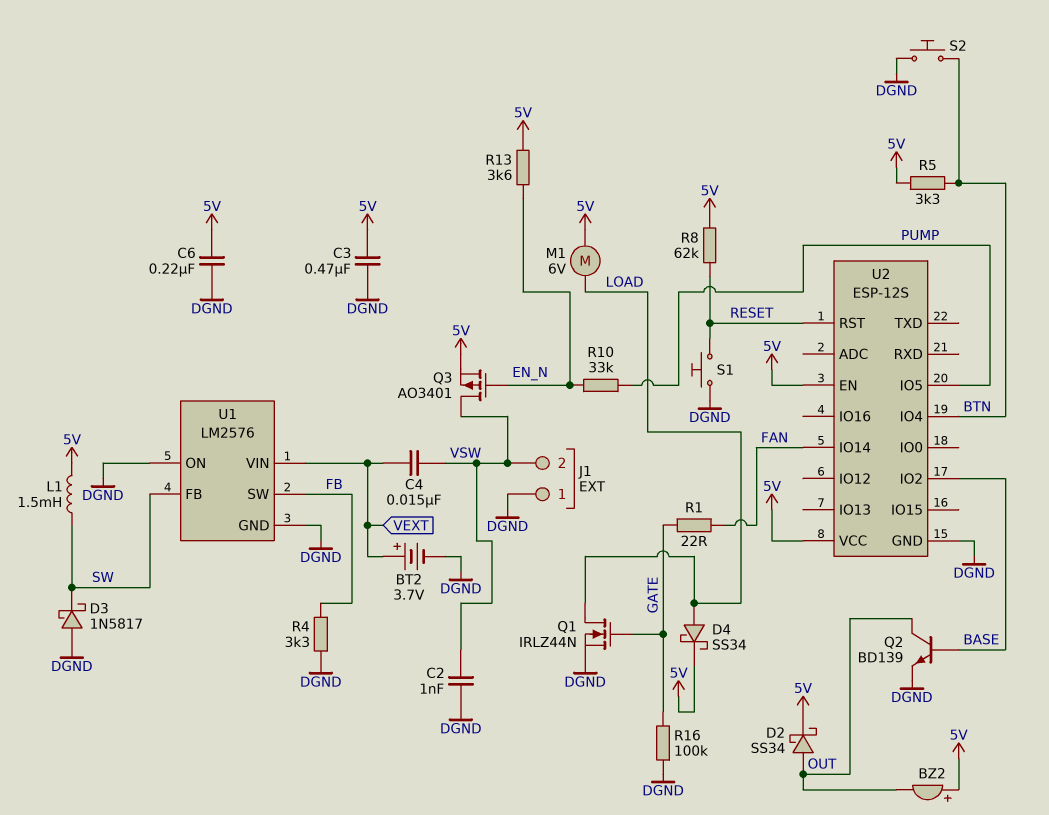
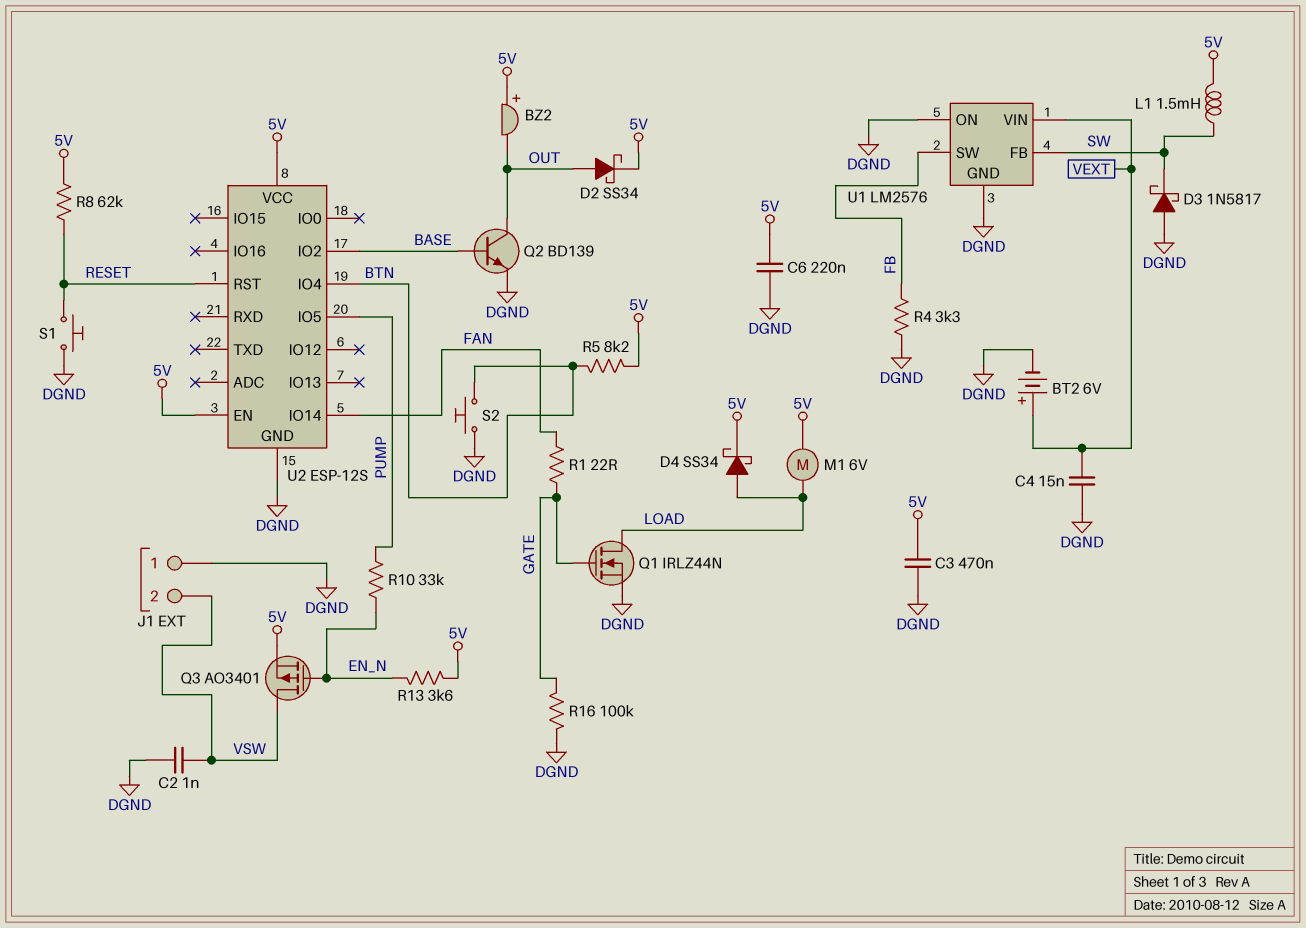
BT2: 3.7V (plus VEXT, minus DGND) -> 6V (plus VEXT, minus DGND)
C4: 15nF (VEXT, VSW) -> 15nF (DGND, VEXT)
R5: 3.3k (5V, BTN) -> 8.2k (5V, BTN)

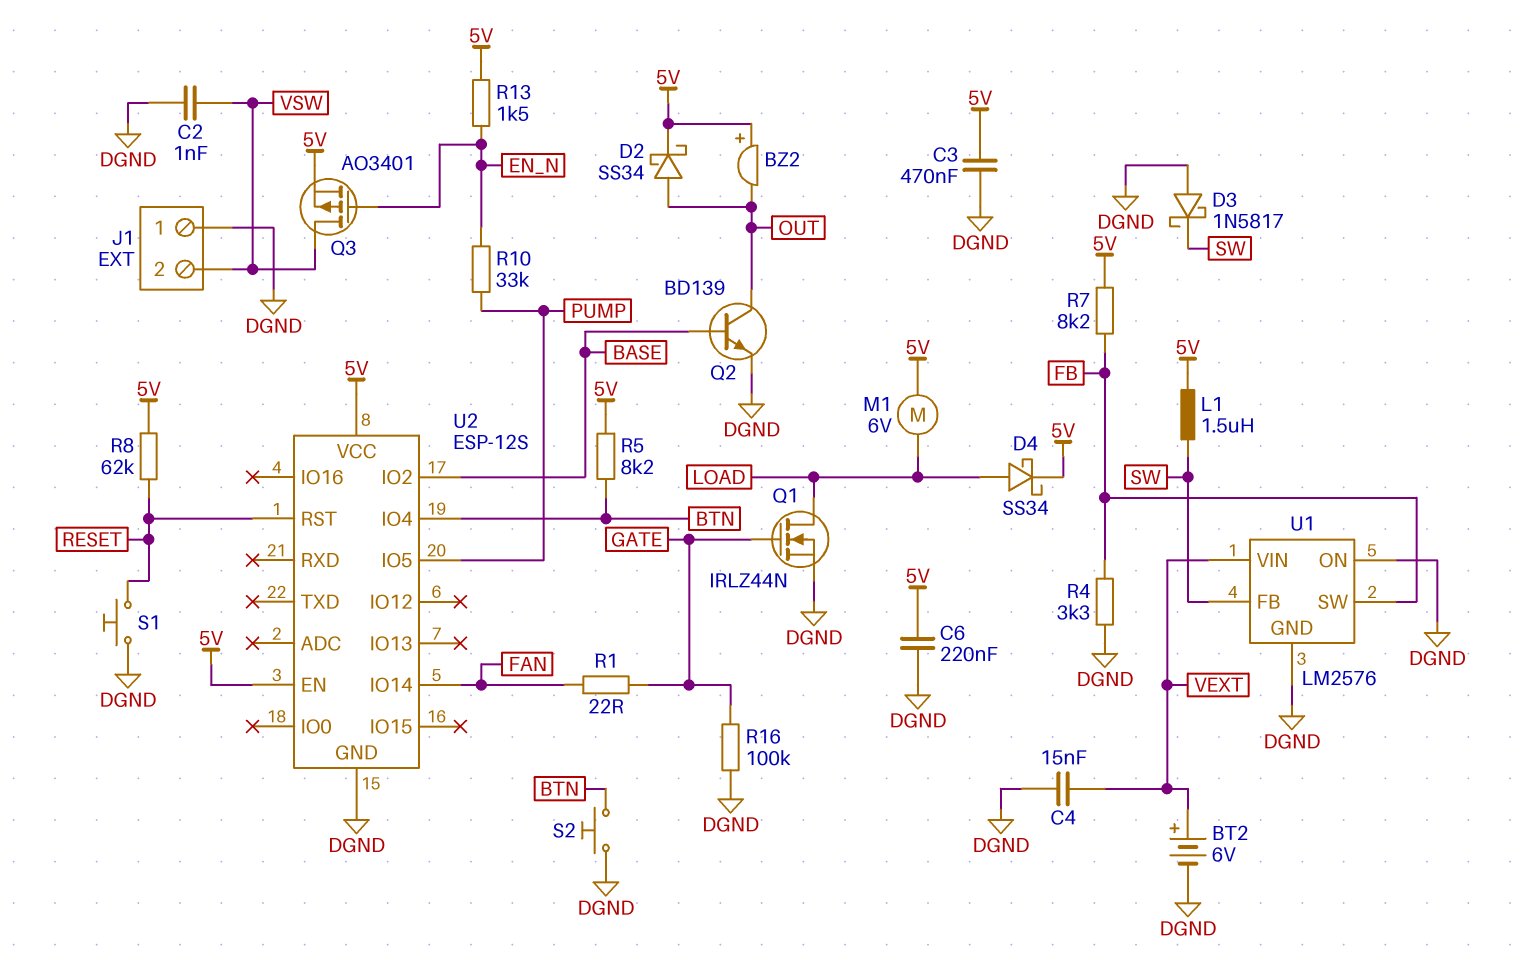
L1: 1.5mH (5V, SW) -> 1.5uH (5V, SW)
R7: none -> 8.2k (5V, FB)
R13: 3.6k (5V, EN_N) -> 1.5k (5V, EN_N)

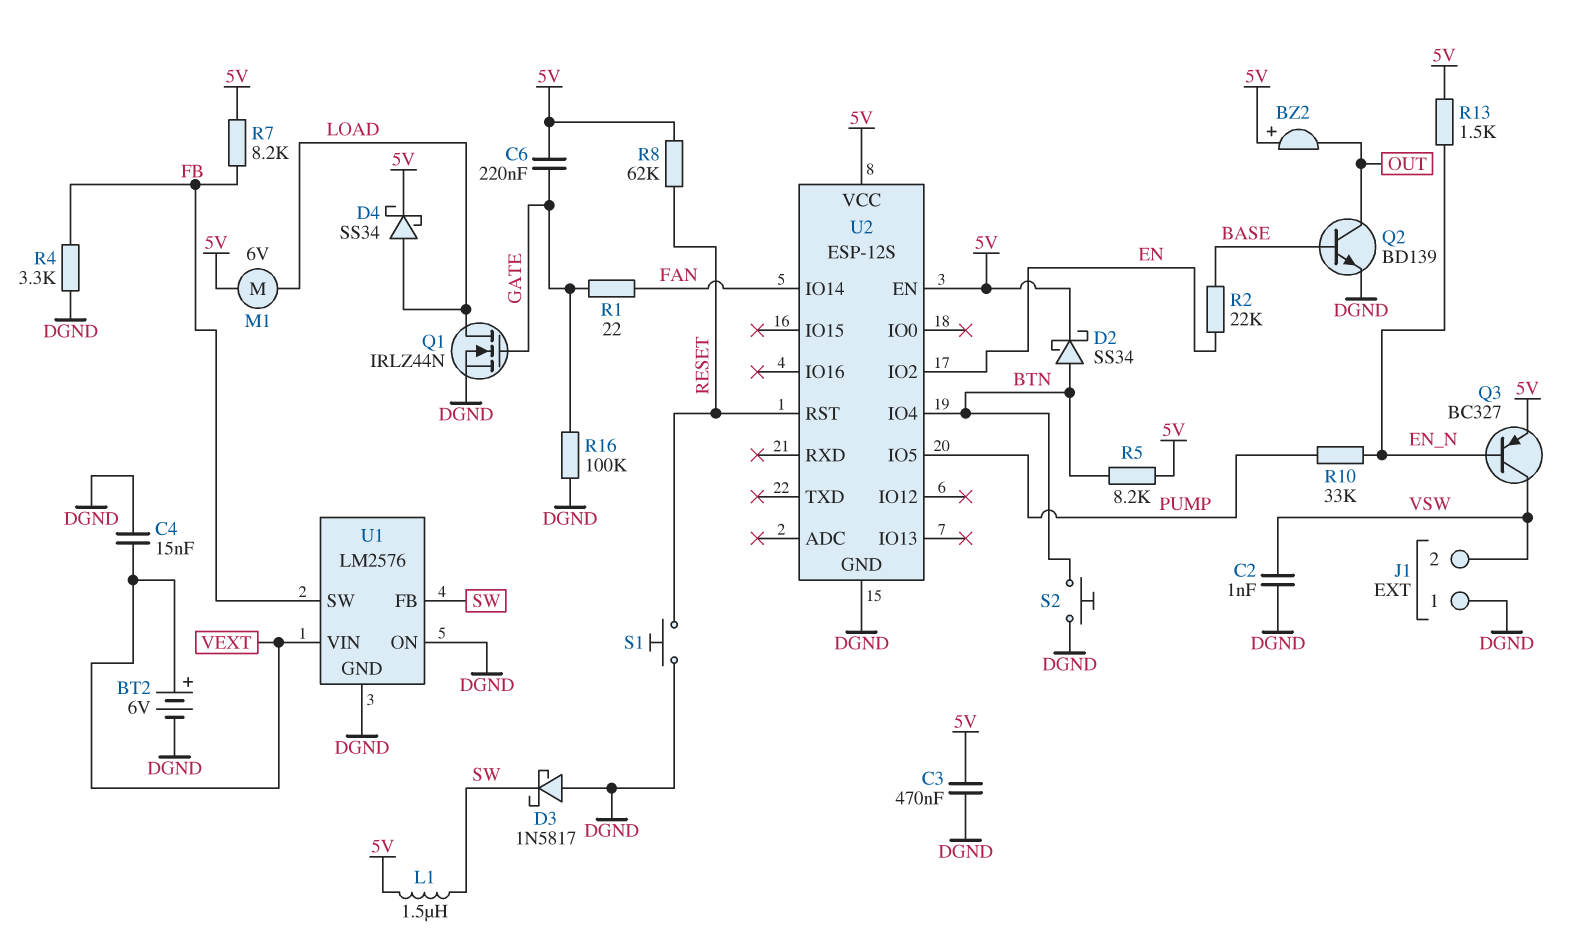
C6: 220nF (5V, DGND) -> 220nF (5V, GATE)
D2: schottky SS34 (A OUT, K 5V) -> schottky SS34 (A BTN, K 5V)
Q3: PMOS AO3401 (G EN_N, D VSW, S 5V) -> PNP BC327 (B EN_N, C VSW, E 5V)
R2: none -> 22k (BASE, EN)
U2 pin IO2: BASE -> EN

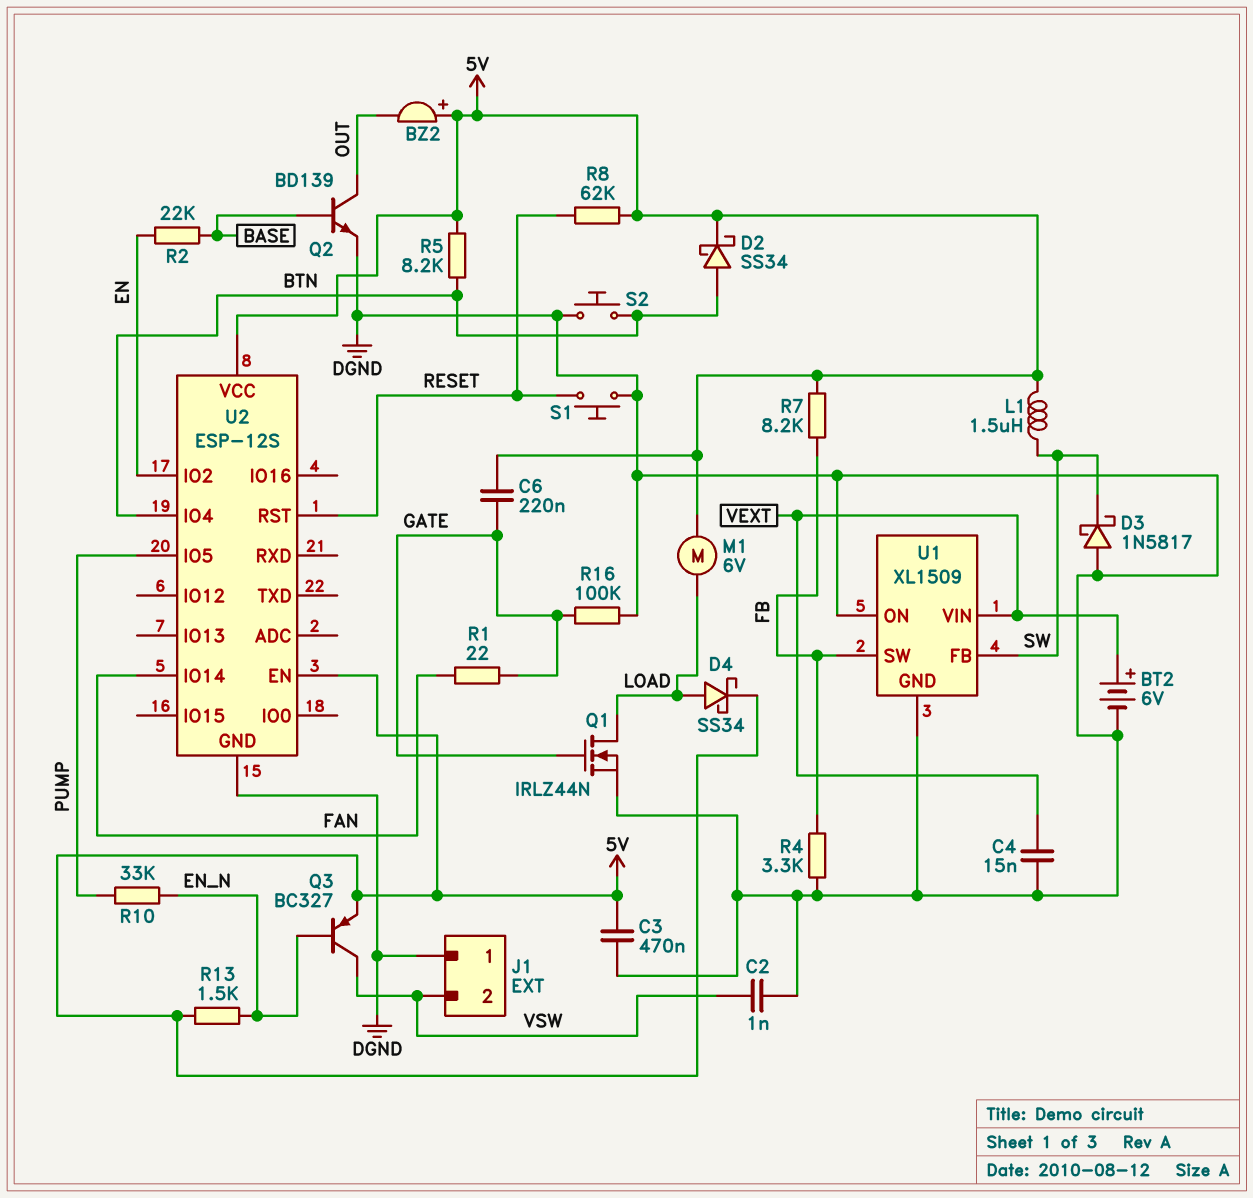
U1: LM2576 -> XL1509

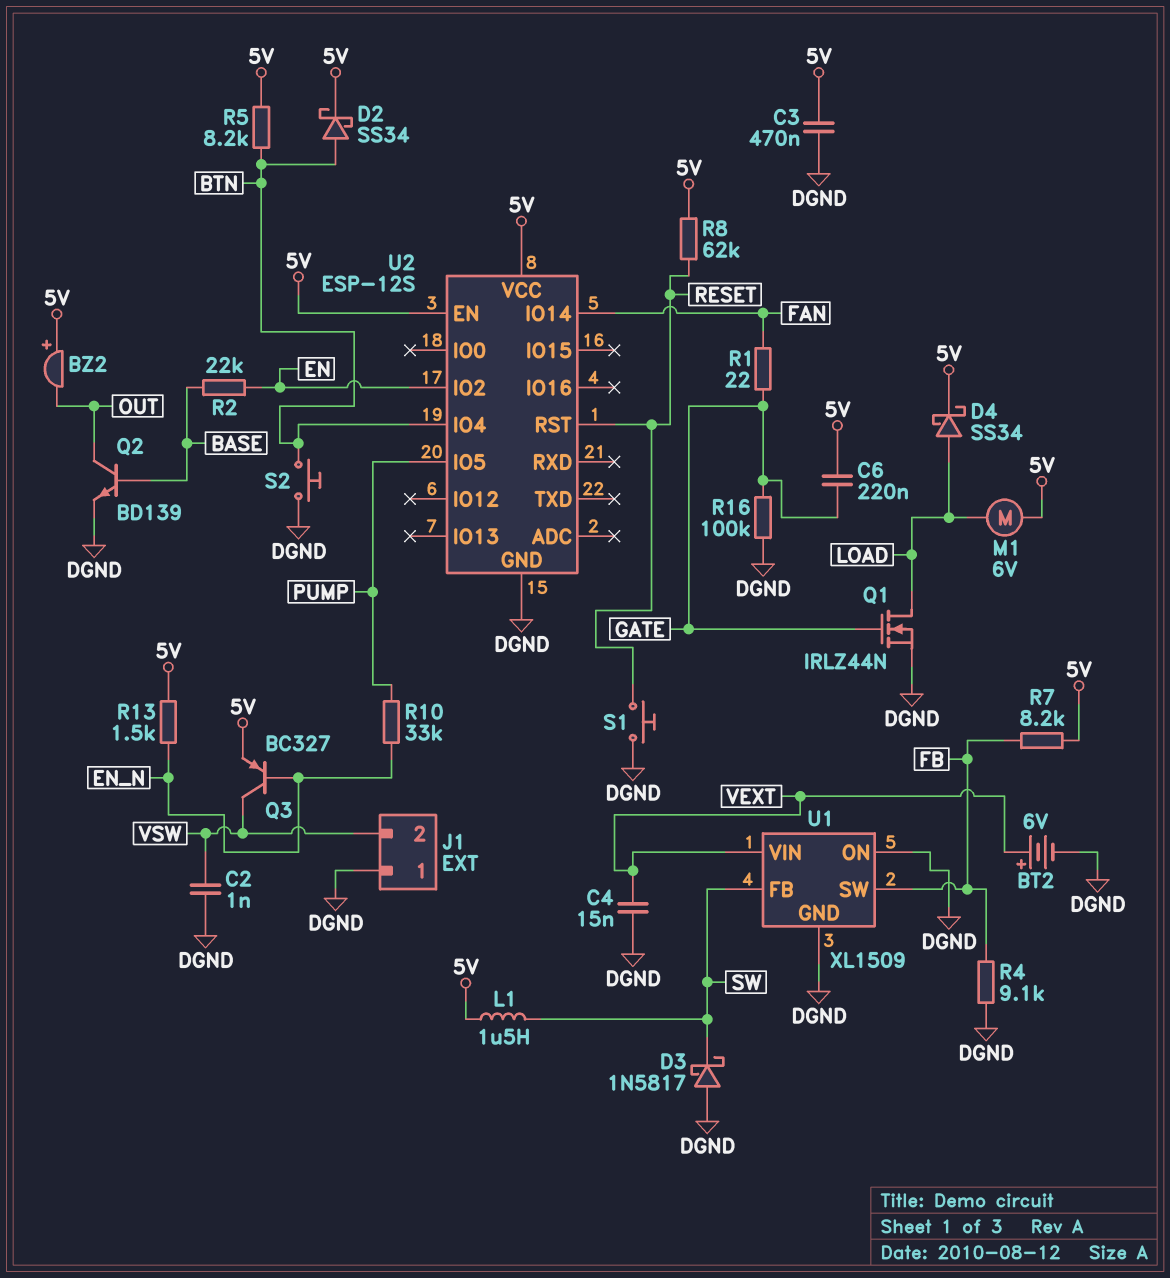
R4: 3.3k (DGND, FB) -> 9.1k (DGND, FB)

